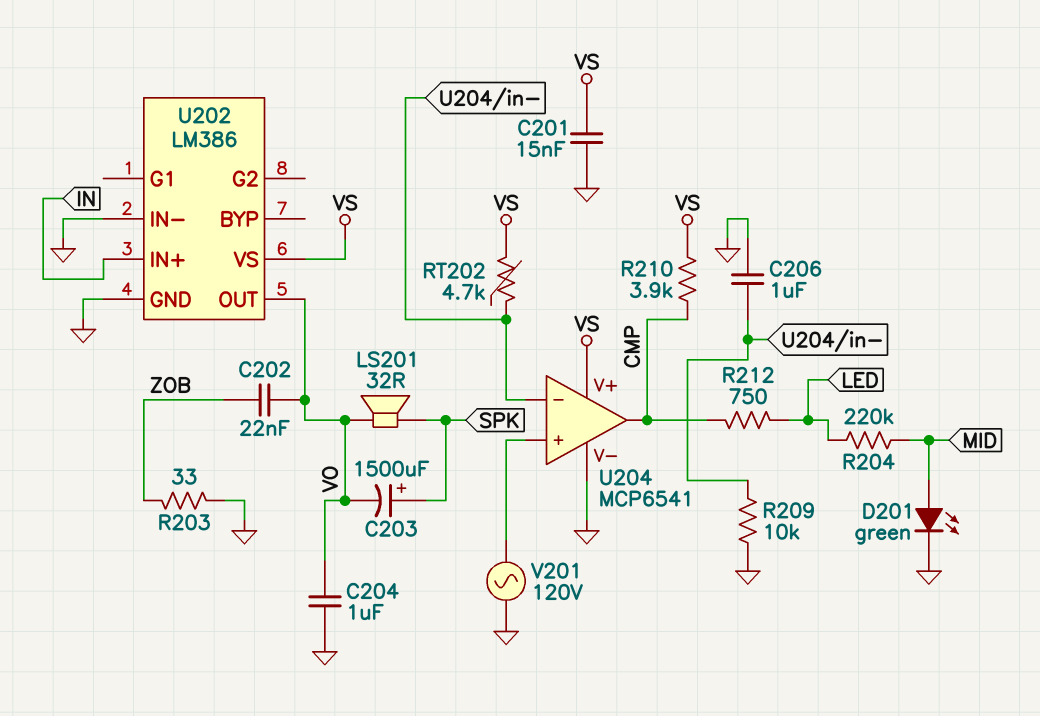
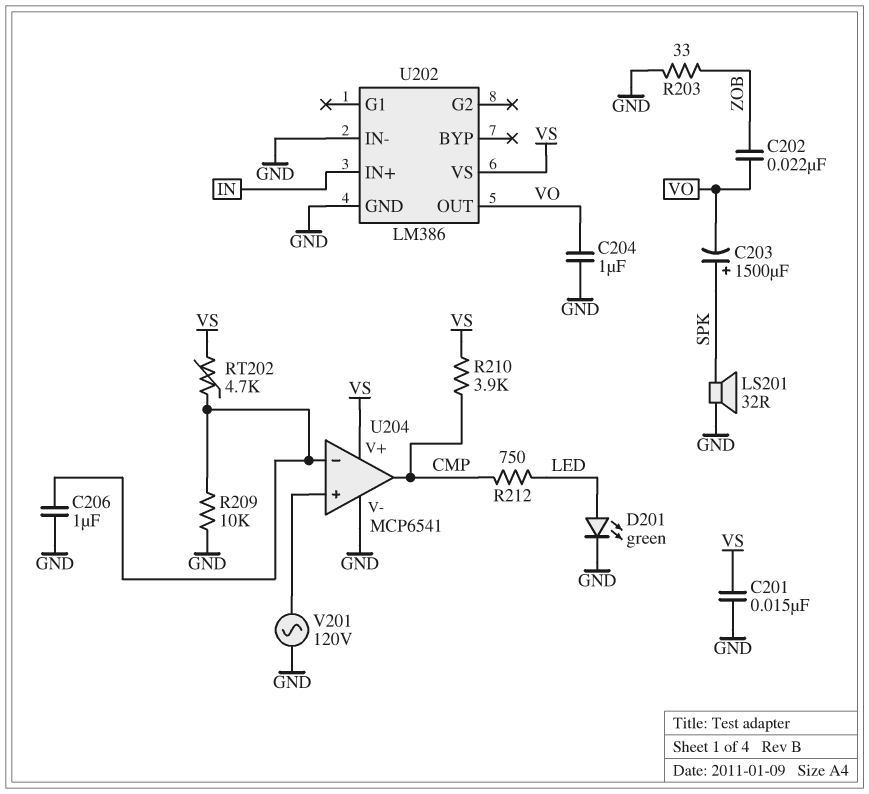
D201: LED green (A MID, K GND) -> LED green (A LED, K GND)
LS201: speaker 32R (SPK, VO) -> speaker 32R (GND, SPK)
R204: 220k (LED, MID) -> none

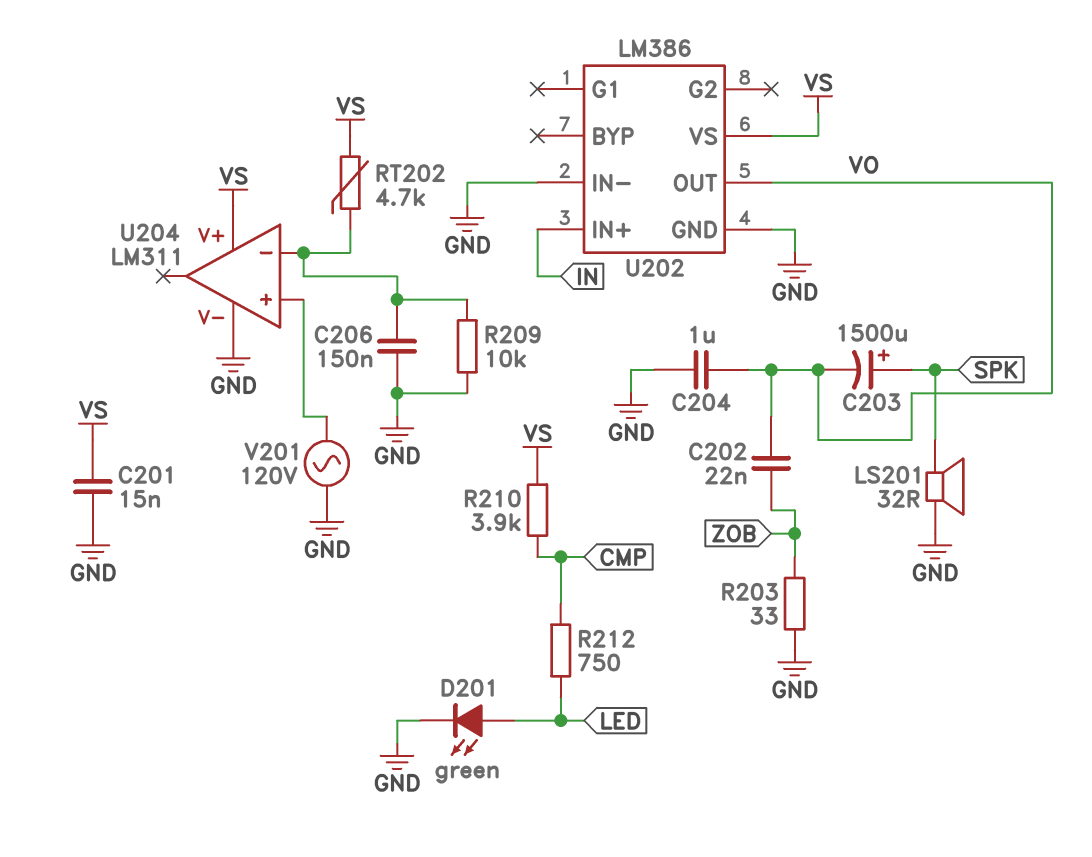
C206: 1uF (GND, U204/in-) -> 150nF (GND, U204/in-)
U204: MCP6541 -> LM311
U204 pin out: CMP -> none

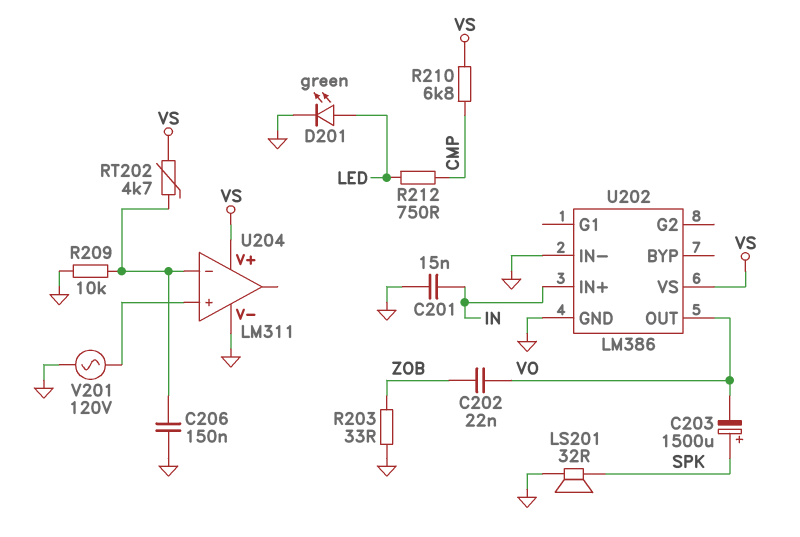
C201: 15nF (GND, VS) -> 15nF (GND, IN)
C204: 1uF (GND, VO) -> none
R210: 3.9k (CMP, VS) -> 6.8k (CMP, VS)

